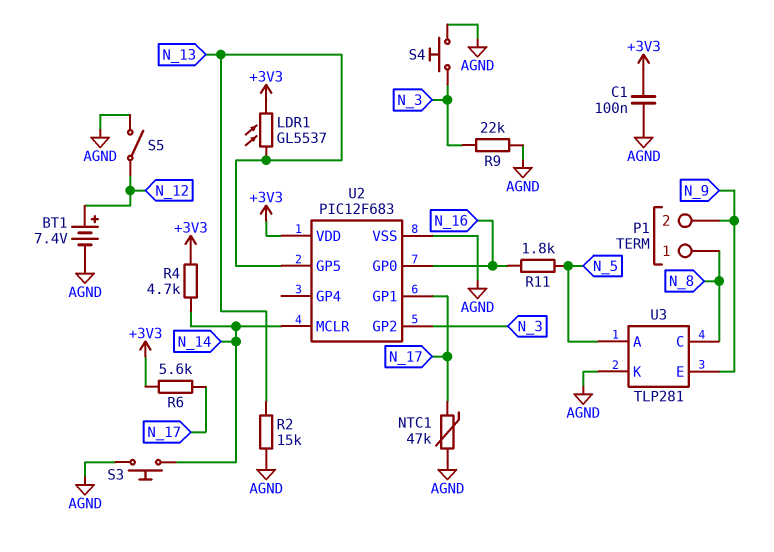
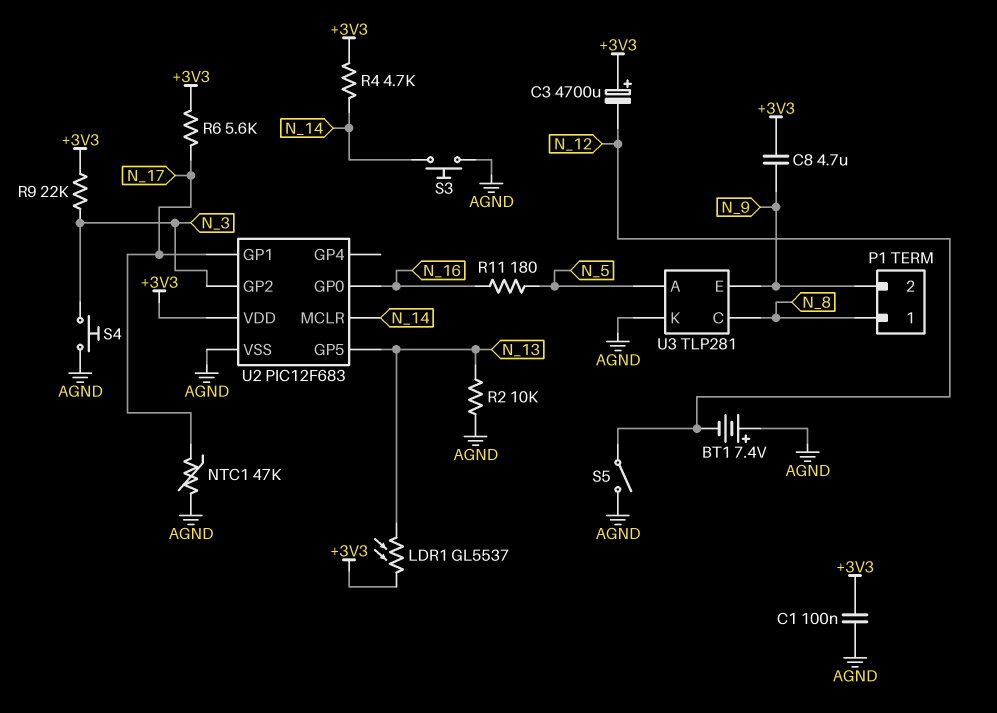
BT1: 7.4V (plus N_12, minus AGND) -> 7.4V (plus AGND, minus N_12)
C3: none -> 4700uF (plus +3V3, minus N_12)
C8: none -> 4.7uF (+3V3, N_9)
R2: 15k (AGND, N_13) -> 10k (AGND, N_13)
R9: 22k (AGND, N_3) -> 22k (+3V3, N_3)
R11: 1.8k (N_5, N_16) -> 180 (N_5, N_16)

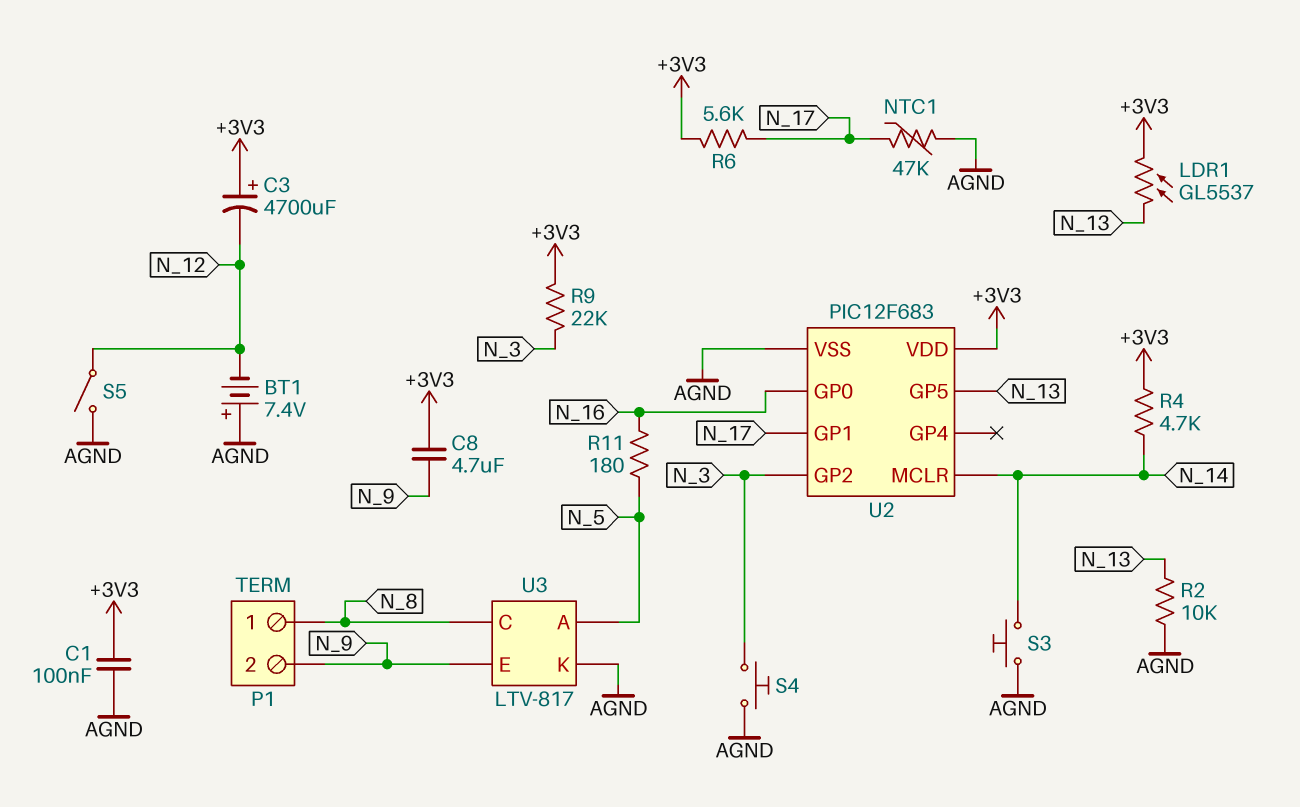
U3: TLP281 -> LTV-817

